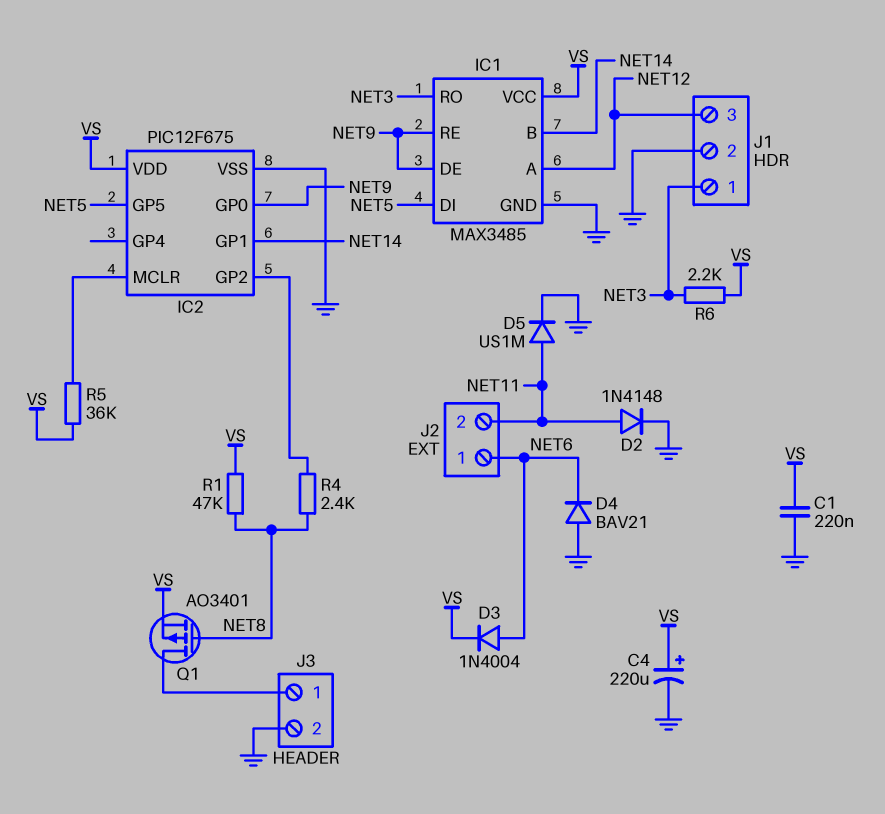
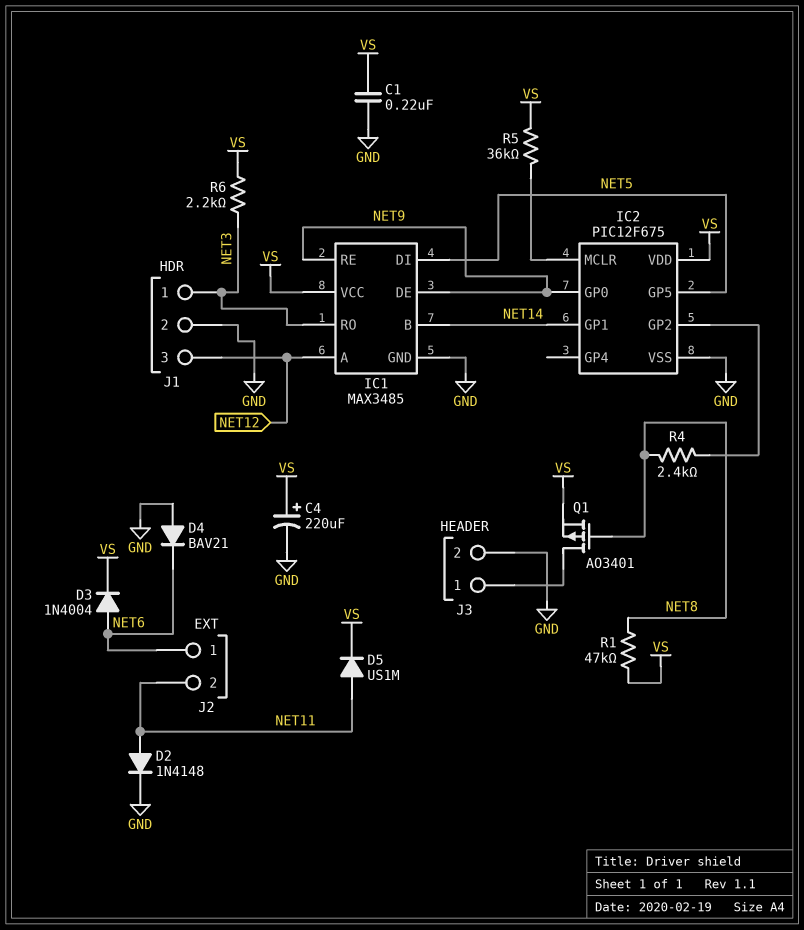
D5: diode US1M (A NET11, K GND) -> diode US1M (A NET11, K VS)

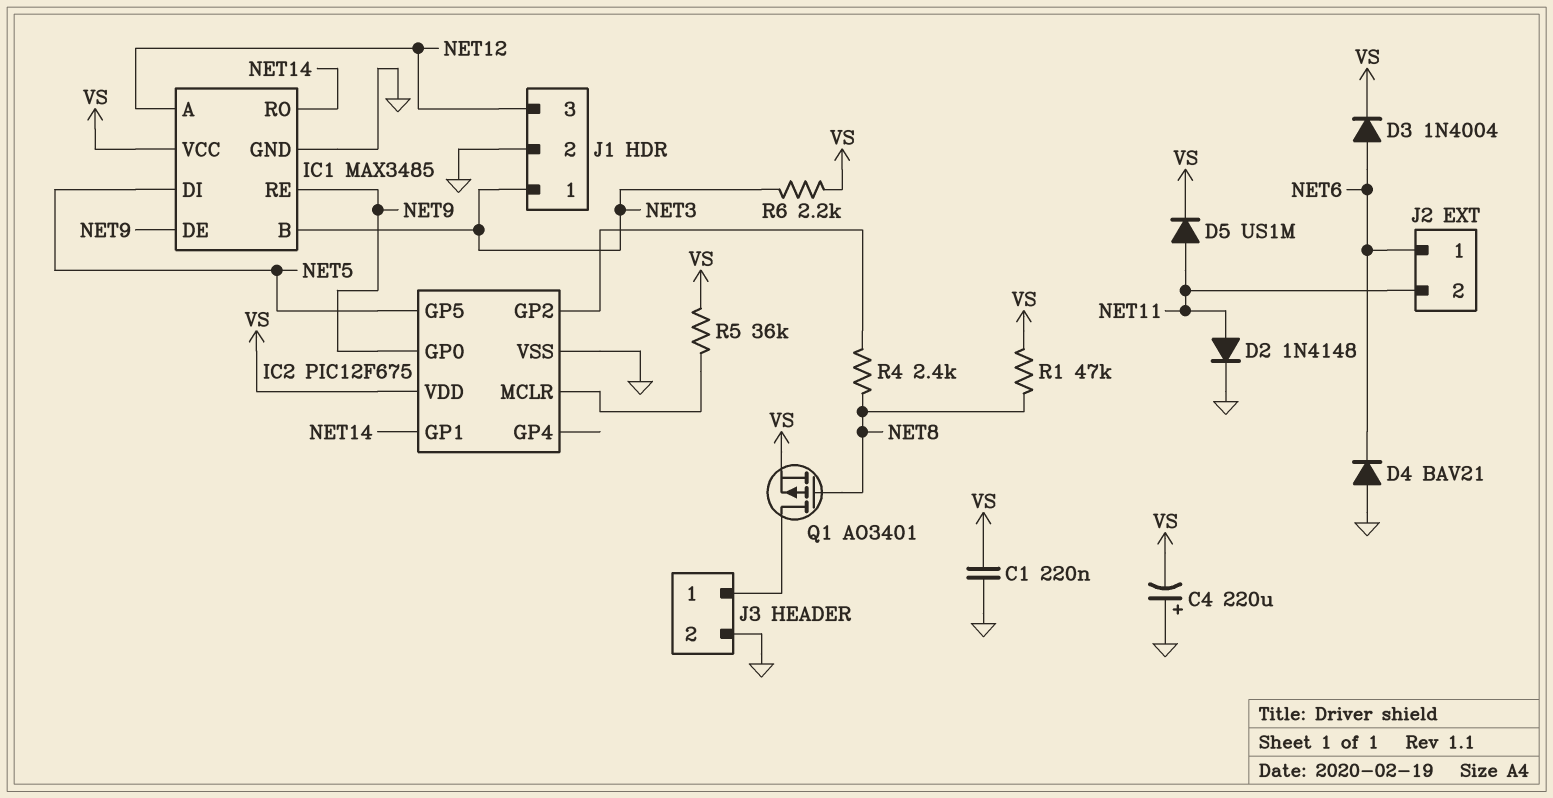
C4: 220uF (plus VS, minus GND) -> 220uF (plus GND, minus VS)
IC1 pin B: NET14 -> NET3
IC1 pin RO: NET3 -> NET14

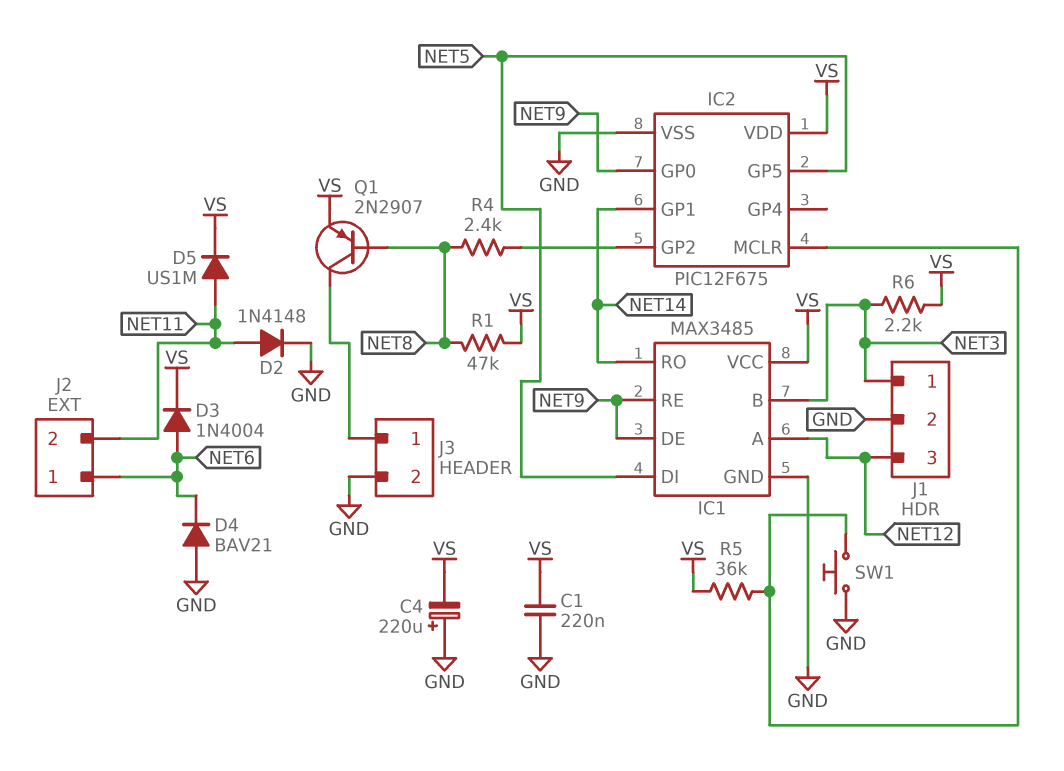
Q1: PMOS AO3401 (G NET8, D J3/1, S VS) -> PNP 2N2907 (B NET8, C J3/1, E VS)
SW1: none -> button (GND, IC2/MCLR)

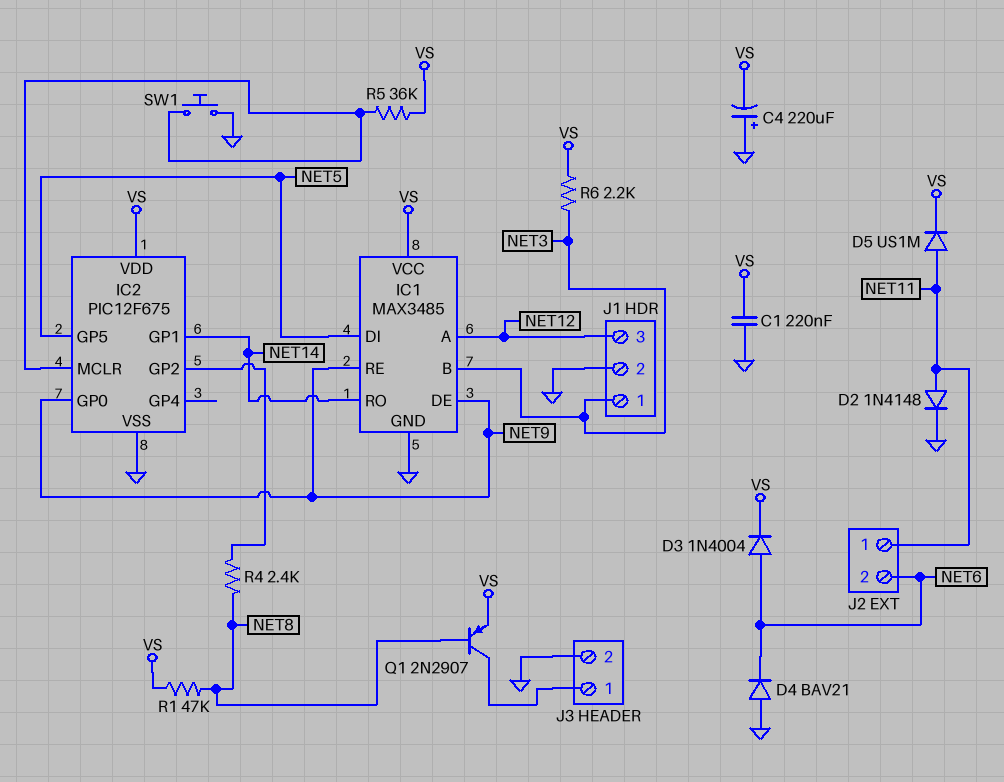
J2 pin 1: NET6 -> NET11
J2 pin 2: NET11 -> NET6

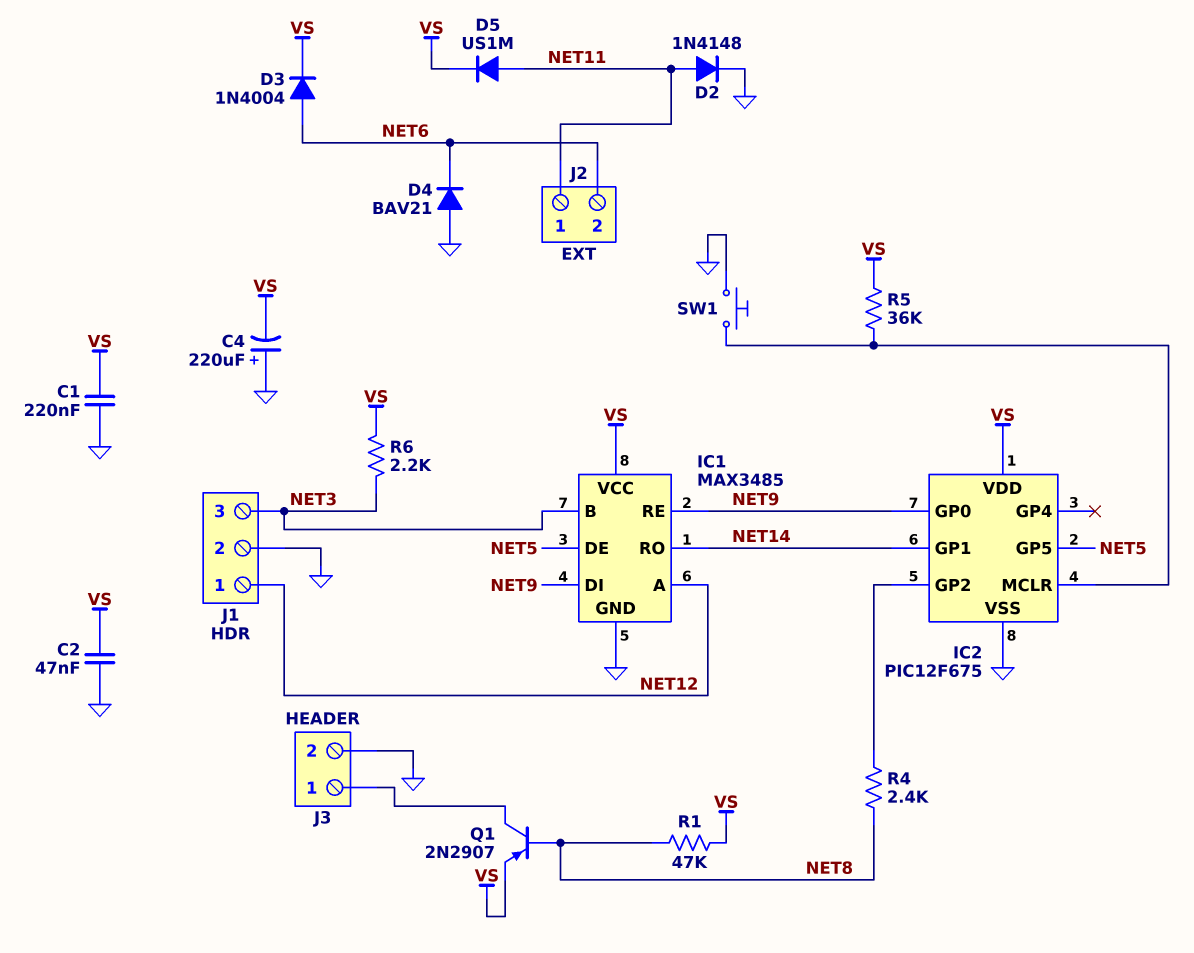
C2: none -> 47nF (GND, VS)
IC1 pin DE: NET9 -> NET5
IC1 pin DI: NET5 -> NET9
J1 pin 1: NET3 -> NET12
J1 pin 3: NET12 -> NET3

